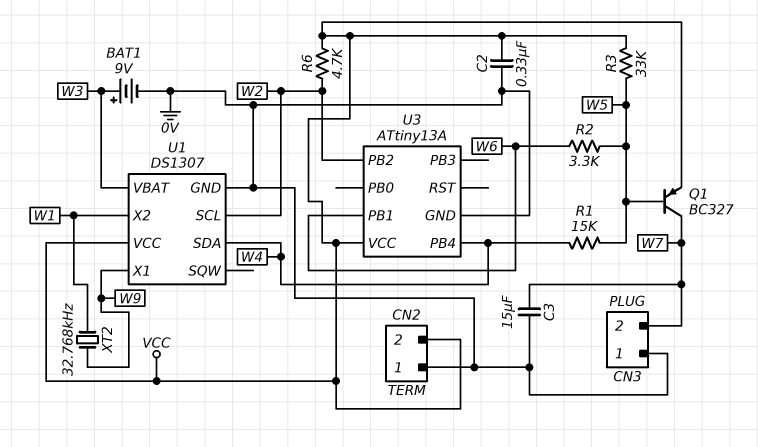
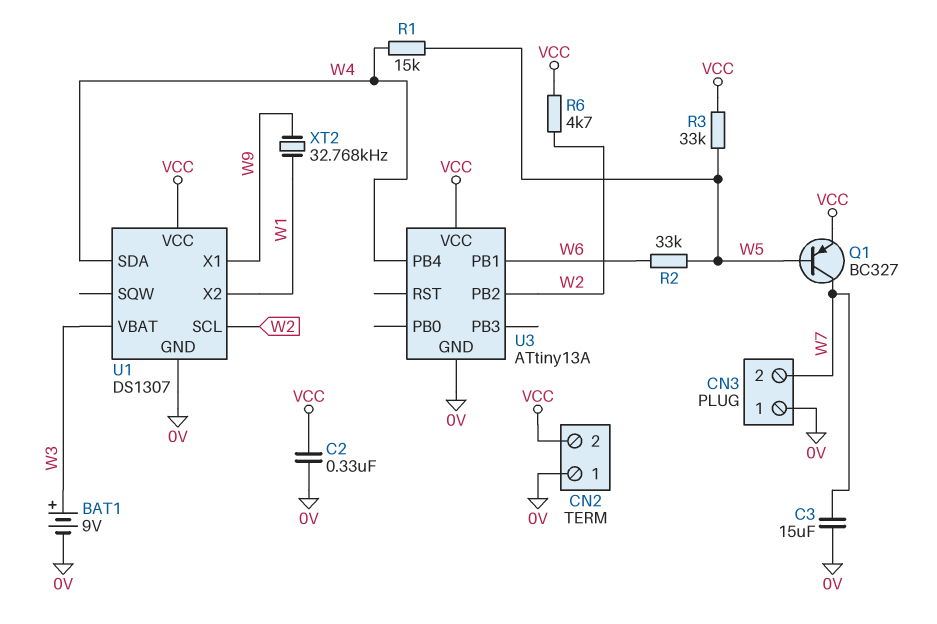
R2: 3.3k (W5, W6) -> 33k (W5, W6)

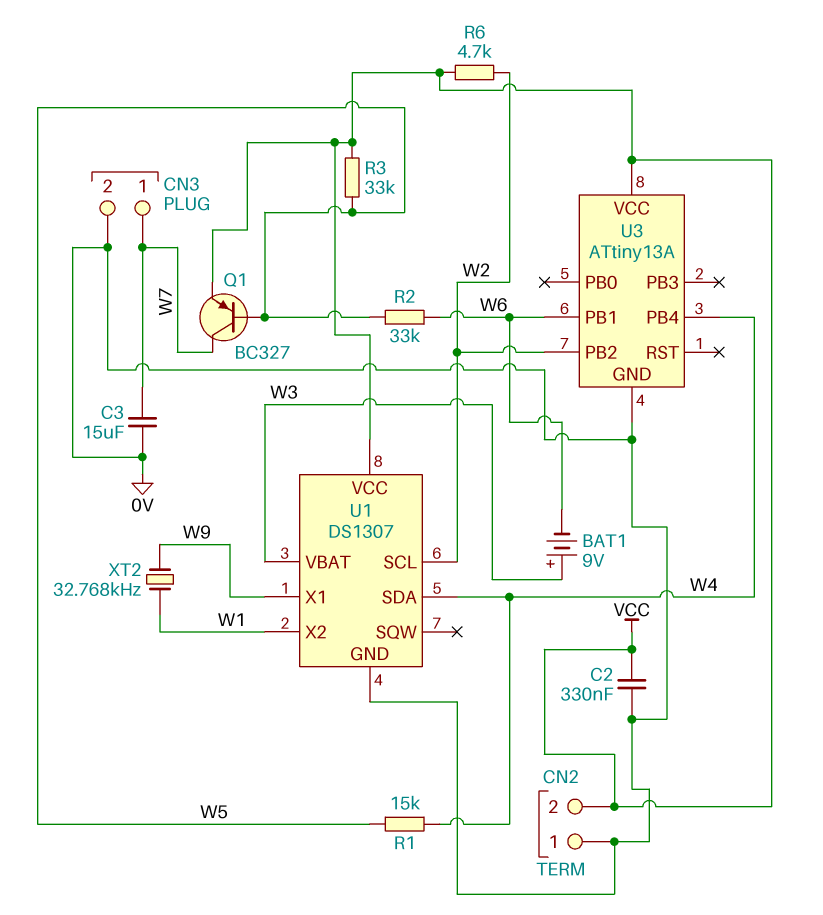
BAT1: 9V (plus W3, minus 0V) -> 9V (plus W3, minus W6)
CN3 pin 1: 0V -> W7
CN3 pin 2: W7 -> 0V

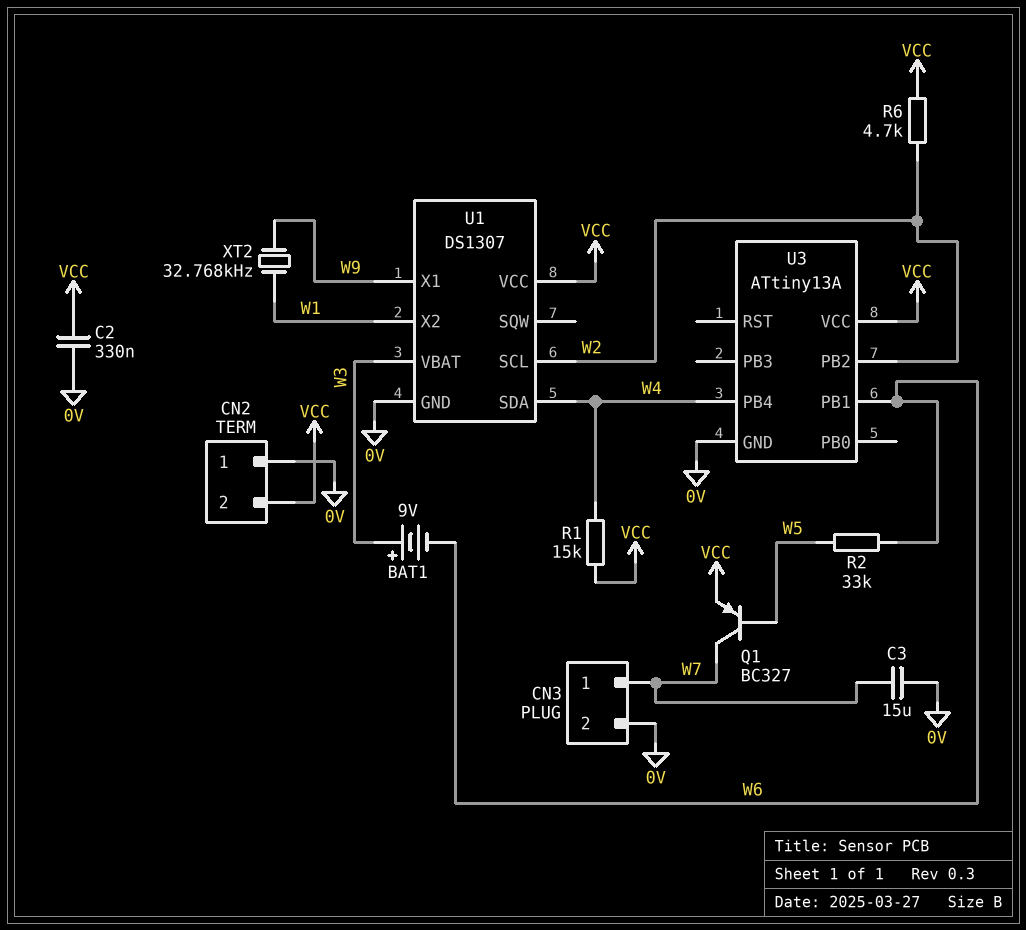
R1: 15k (W4, W5) -> 15k (VCC, W4)
R3: 33k (VCC, W5) -> none

